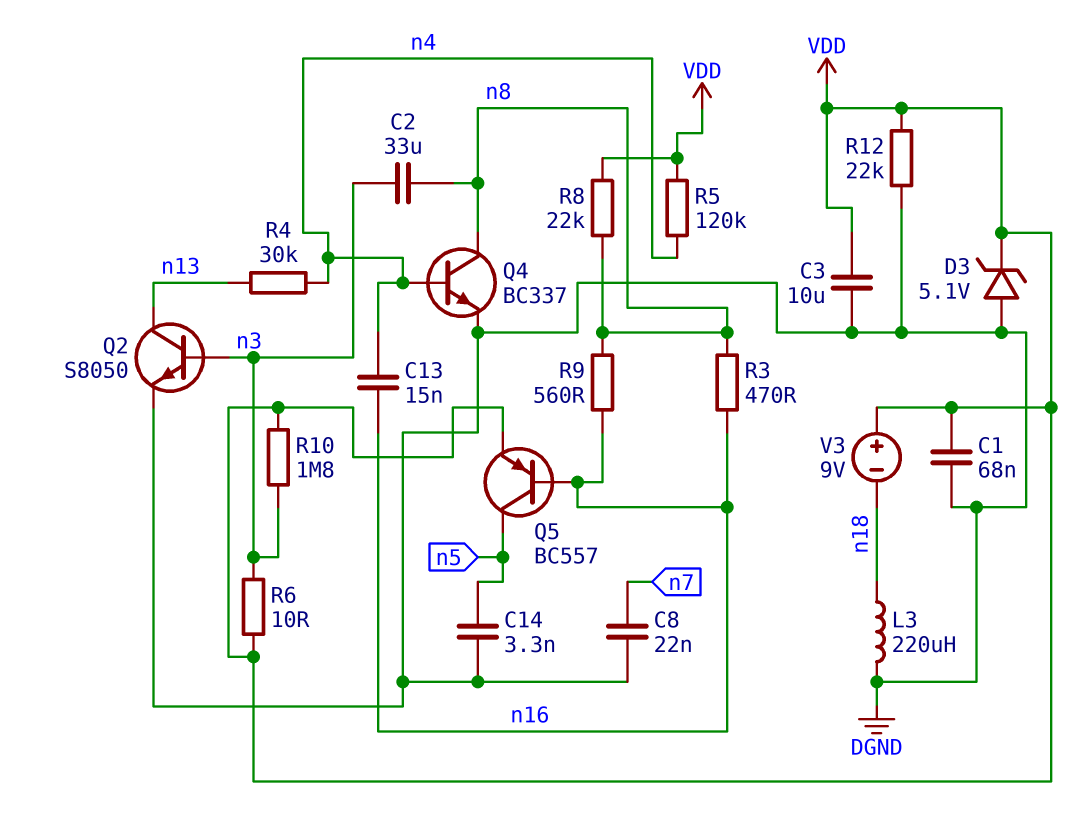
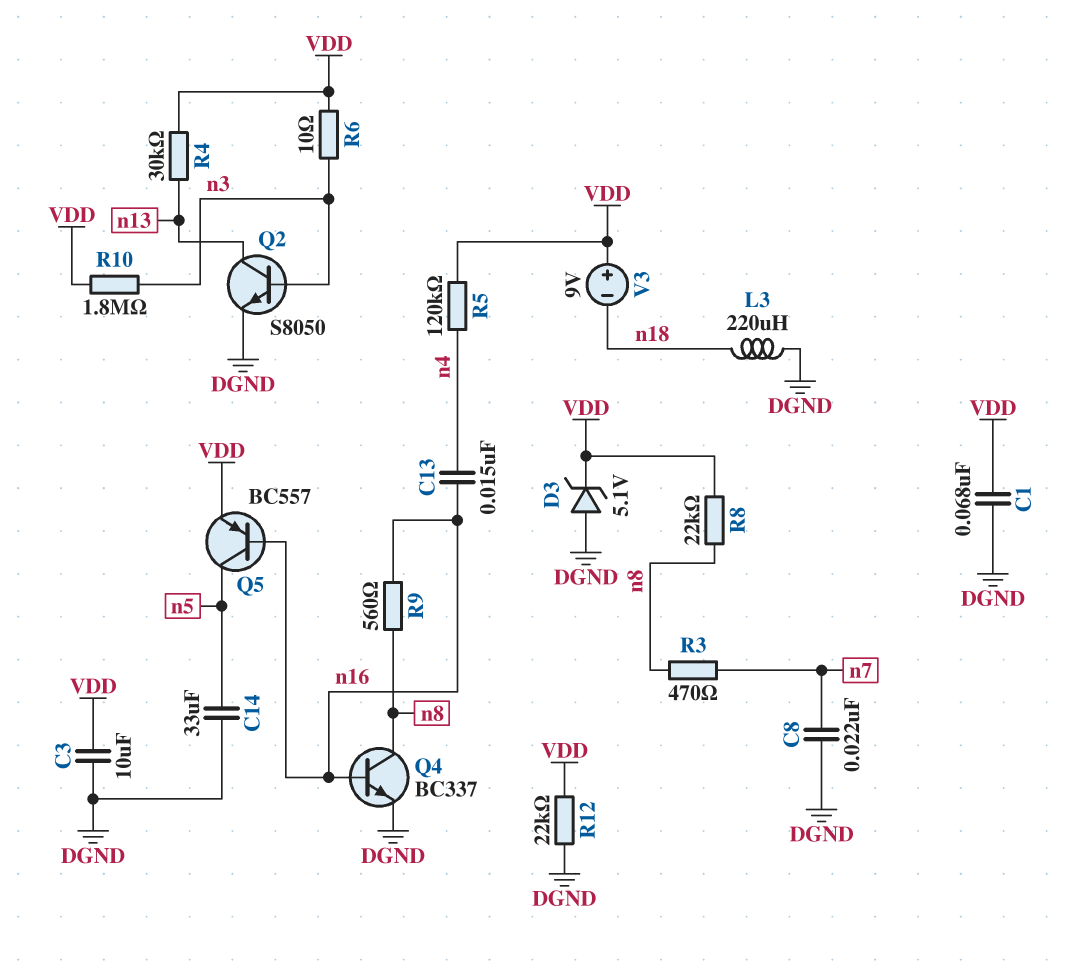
C2: 33uF (n3, n8) -> none
C14: 3.3nF (DGND, n5) -> 33uF (DGND, n5)
Q4: NPN BC337 (B n4, C n8, E DGND) -> NPN BC337 (B n16, C n8, E DGND)
R3: 470 (n8, n16) -> 470 (n7, n8)
R4: 30k (n4, n13) -> 30k (VDD, n13)

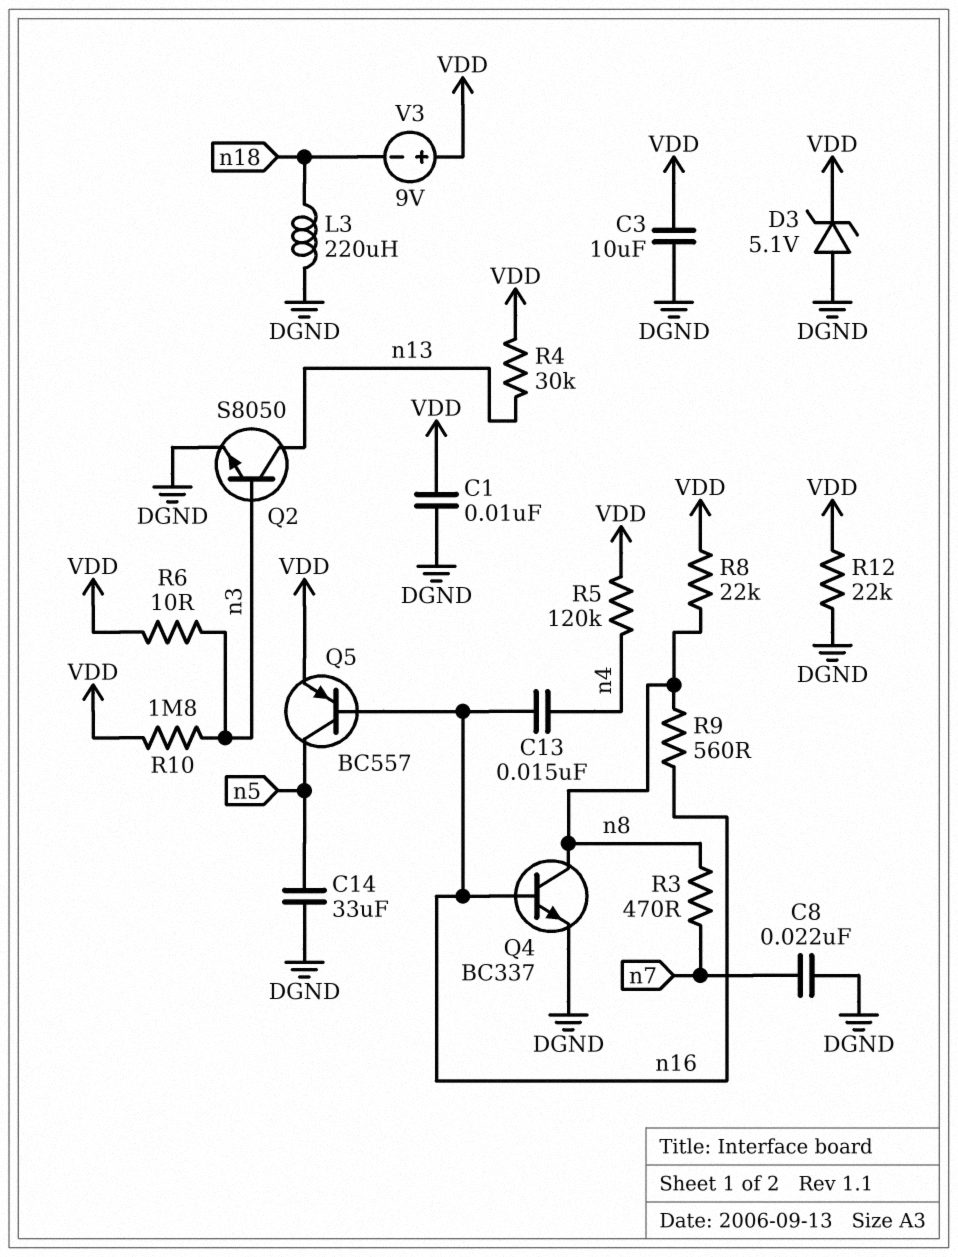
C1: 68nF (DGND, VDD) -> 10nF (DGND, VDD)

